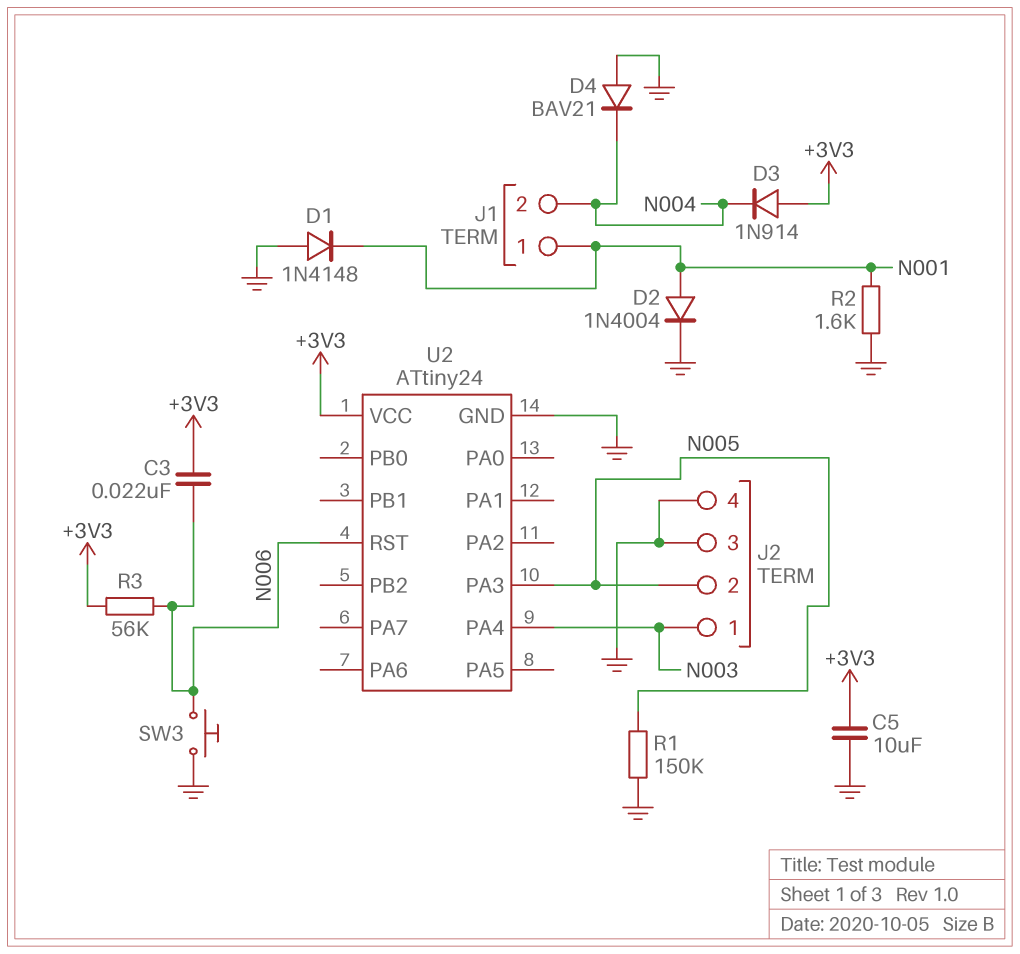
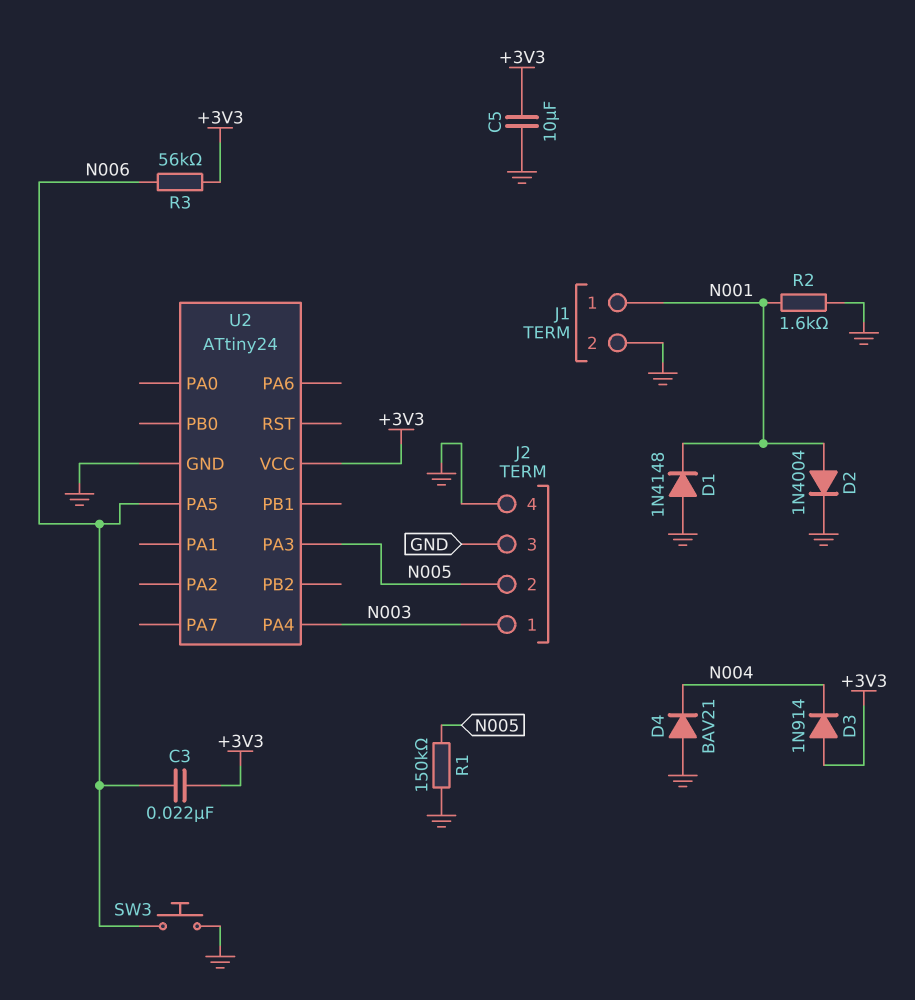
J1 pin 2: N004 -> GND
U2 pin PA5: none -> N006
U2 pin RST: N006 -> none

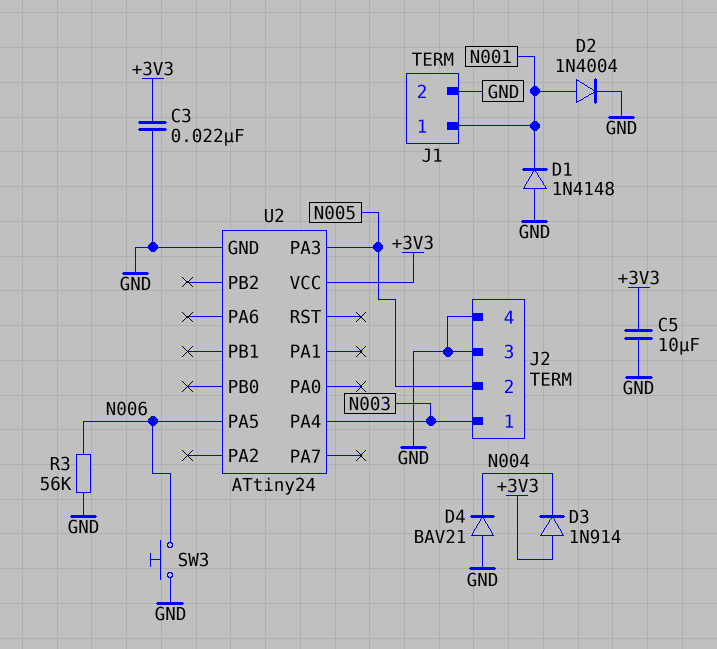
C3: 22nF (+3V3, N006) -> 22nF (+3V3, GND)
R1: 150k (GND, N005) -> none
R2: 1.6k (GND, N001) -> none
R3: 56k (+3V3, N006) -> 56k (GND, N006)

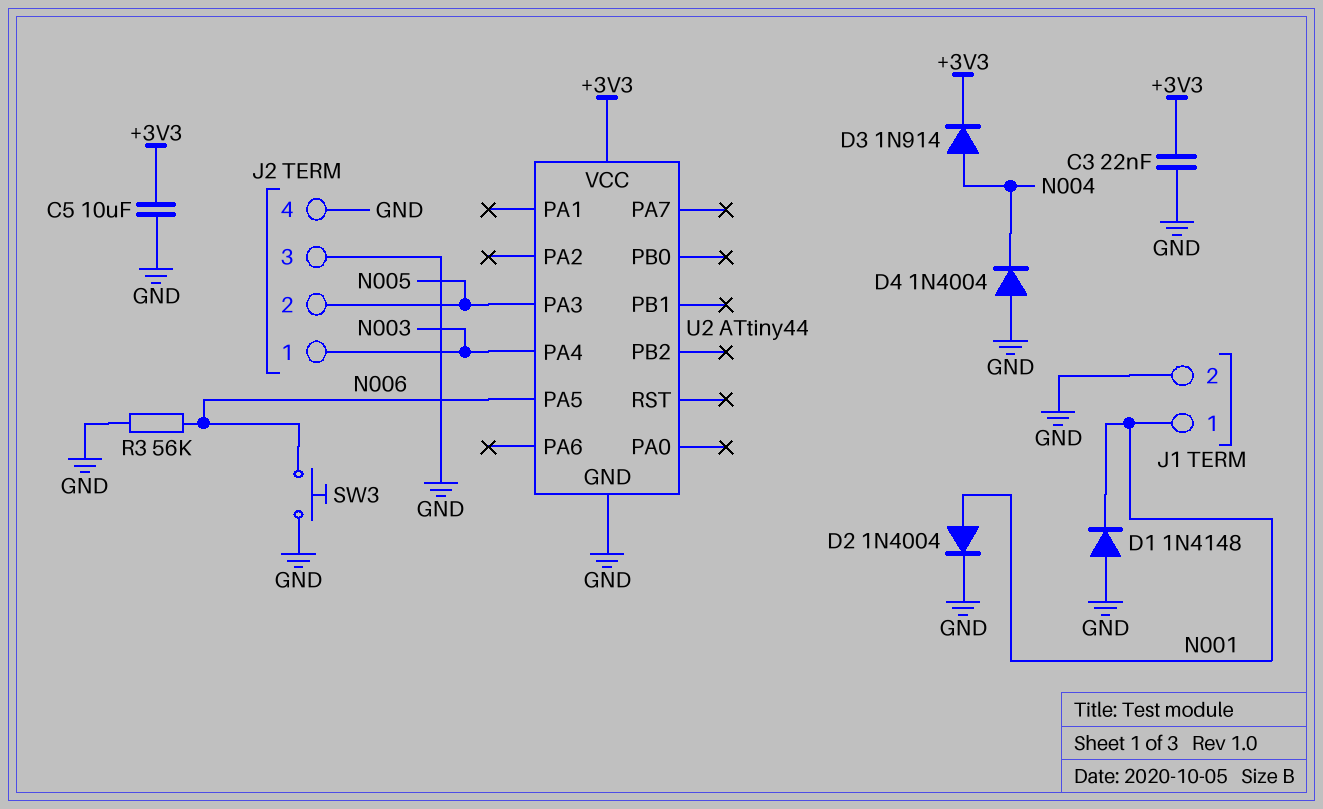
D3: diode 1N914 (A +3V3, K N004) -> diode 1N914 (A N004, K +3V3)
D4: diode BAV21 (A GND, K N004) -> diode 1N4004 (A GND, K N004)
U2: ATtiny24 -> ATtiny44

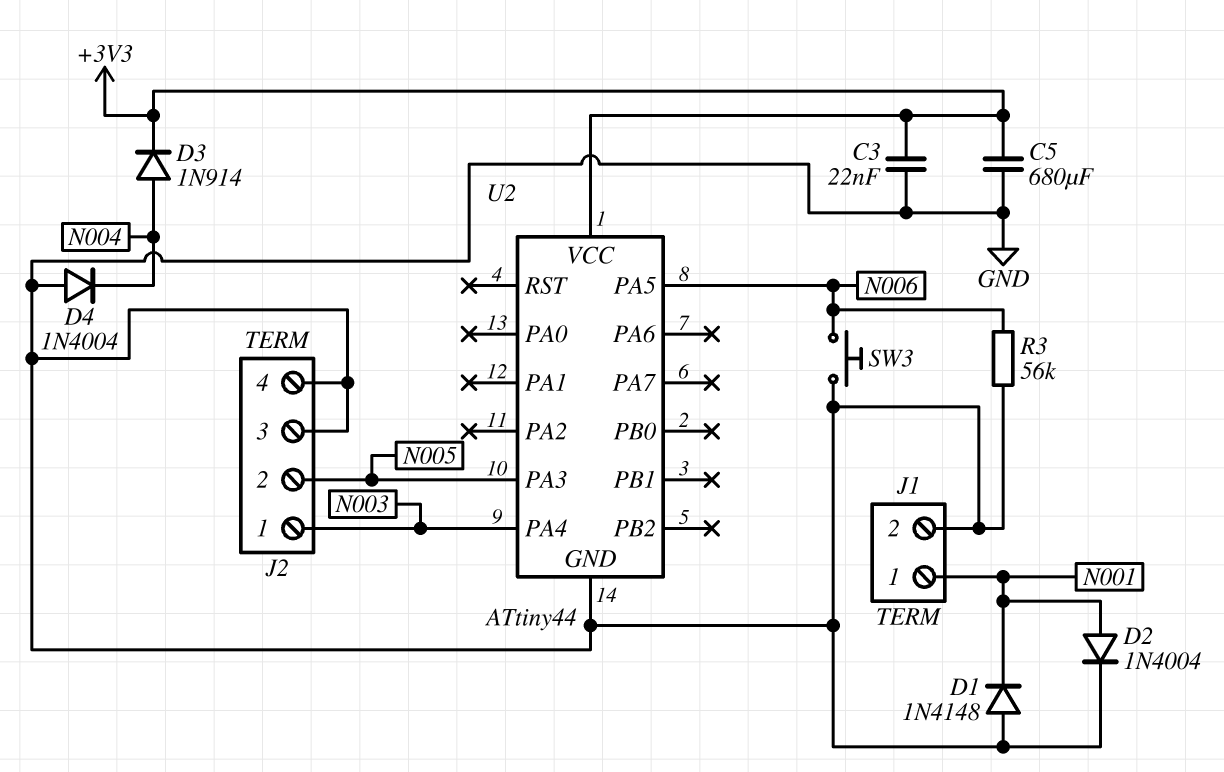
C5: 10uF (+3V3, GND) -> 680uF (+3V3, GND)

